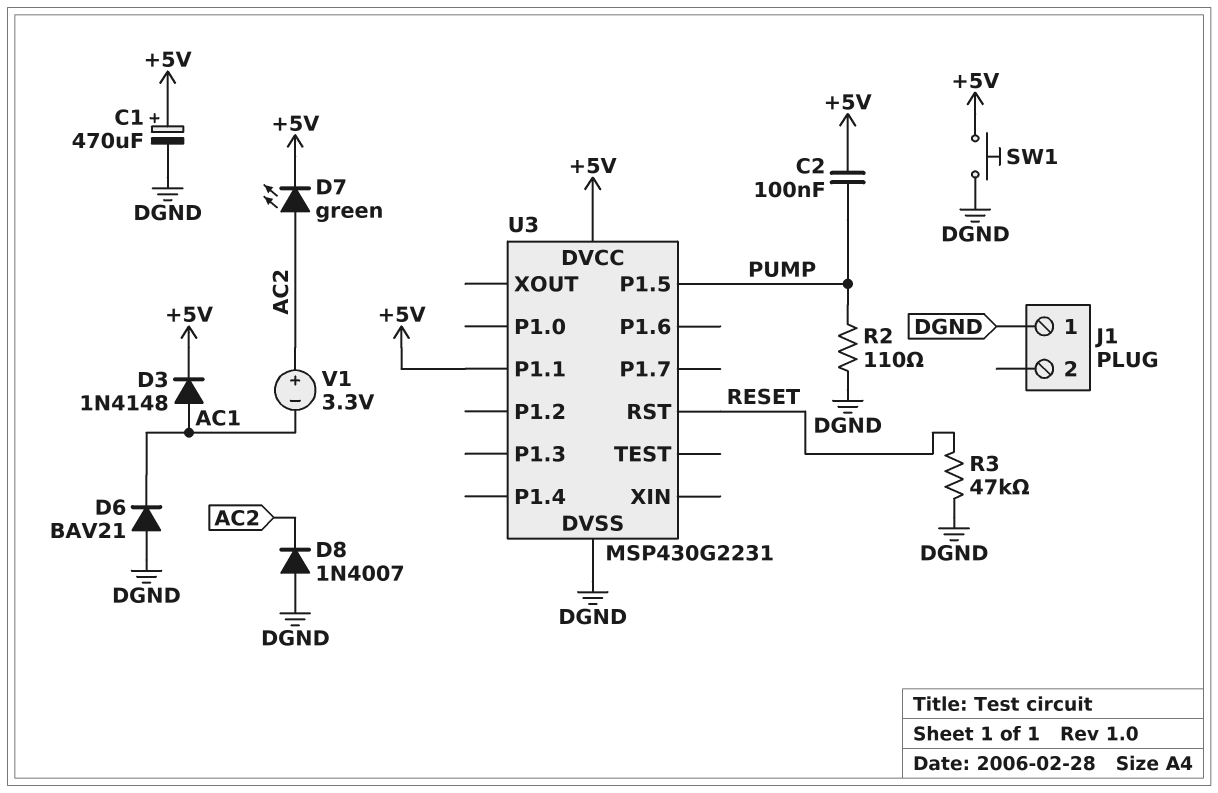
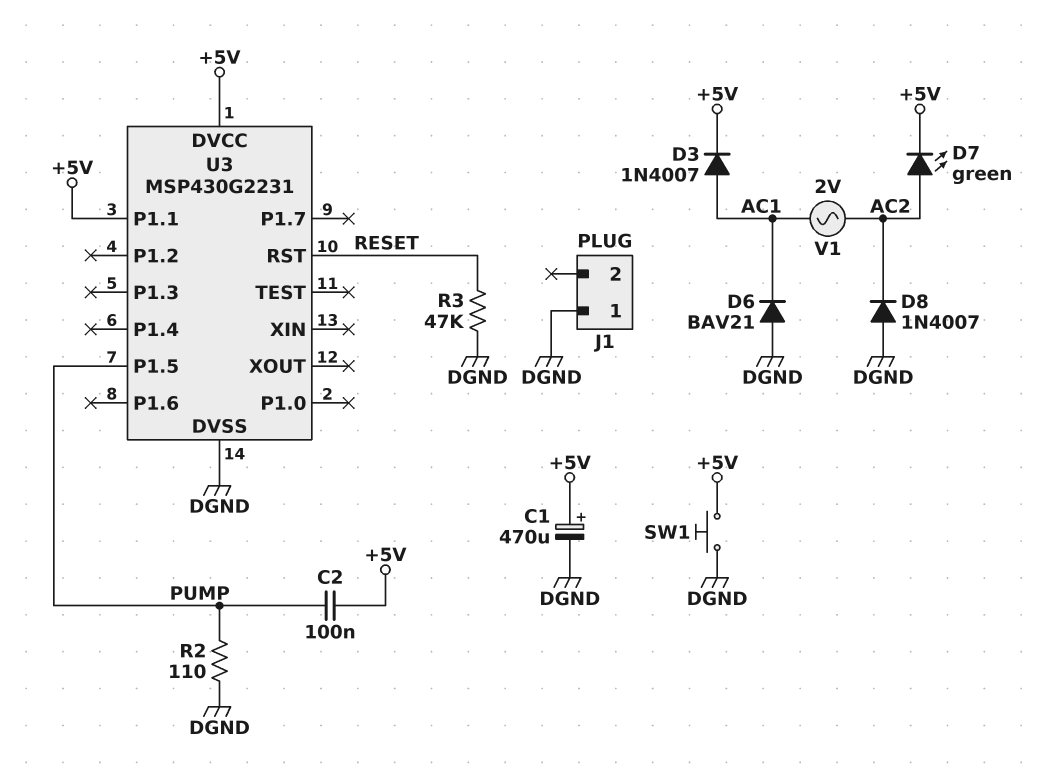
D3: diode 1N4148 (A AC1, K +5V) -> diode 1N4007 (A AC1, K +5V)
V1: 3.3V (plus AC2, minus AC1) -> AC 2V (AC1, AC2)

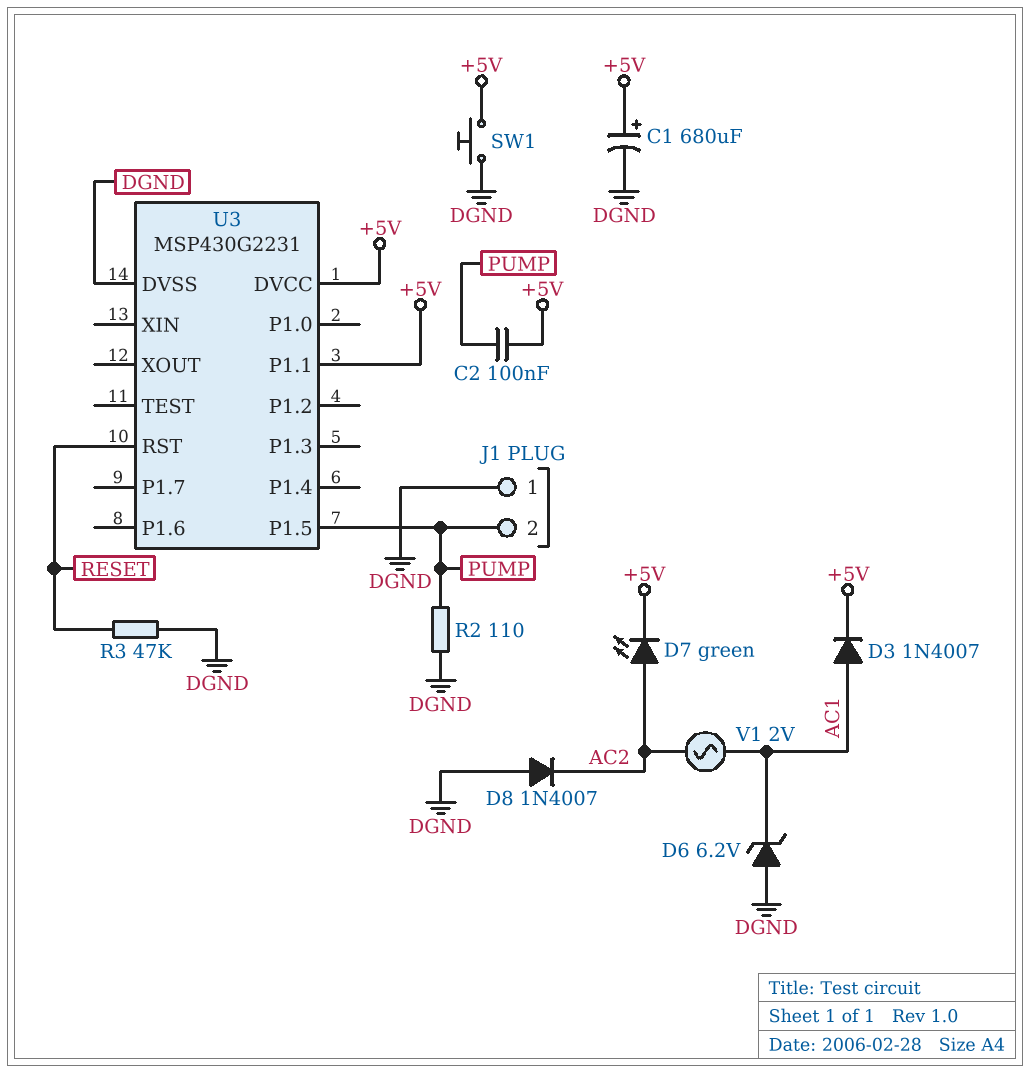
C1: 470uF (plus +5V, minus DGND) -> 680uF (plus +5V, minus DGND)
D6: diode BAV21 (A DGND, K AC1) -> zener 6.2V (A DGND, K AC1)
J1 pin 2: none -> PUMP

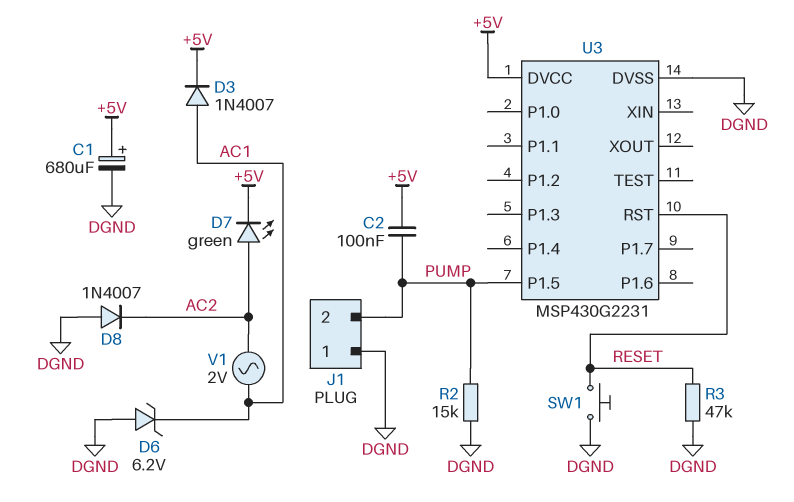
R2: 110 (DGND, PUMP) -> 15k (DGND, PUMP)
SW1: button (+5V, DGND) -> button (DGND, RESET)
U3 pin P1.1: +5V -> none

